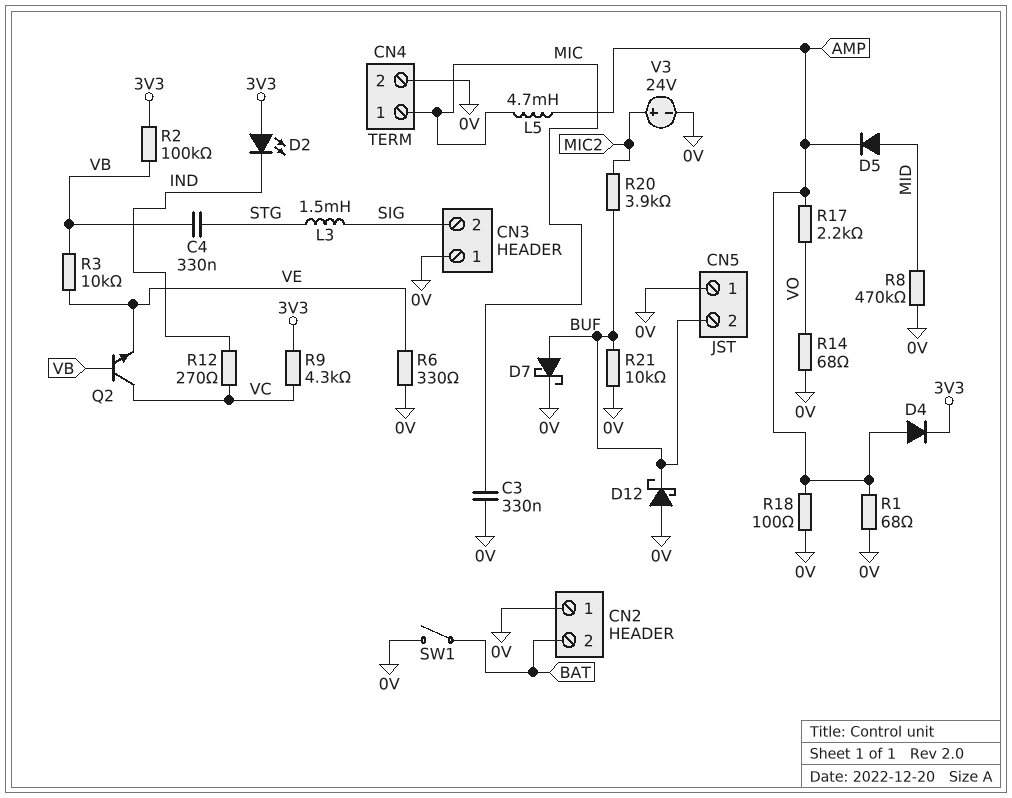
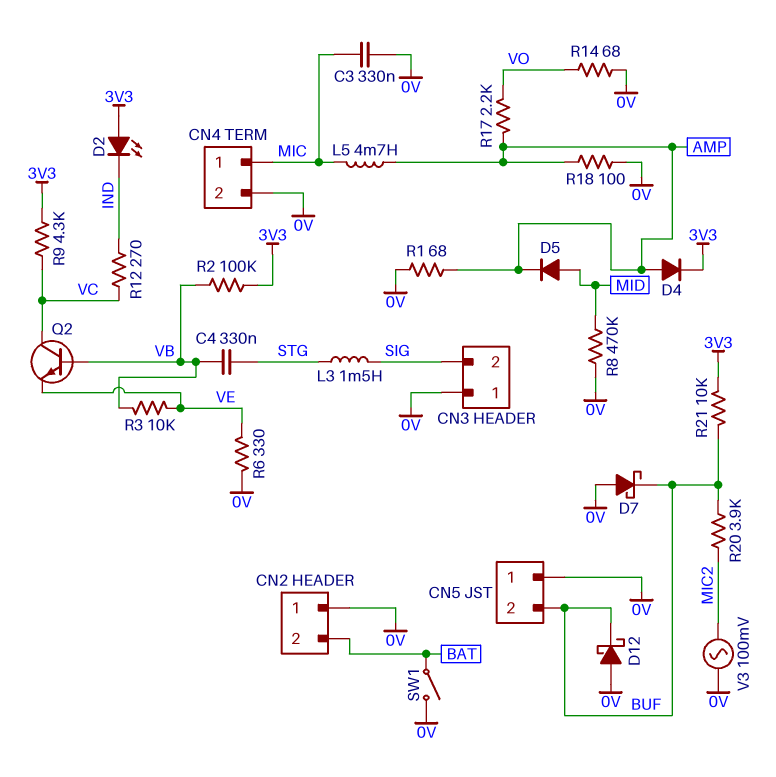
D7: schottky (A BUF, K 0V) -> schottky (A 0V, K BUF)
R21: 10k (0V, BUF) -> 10k (3V3, BUF)
V3: 24V (plus MIC2, minus 0V) -> AC 100mV (0V, MIC2)

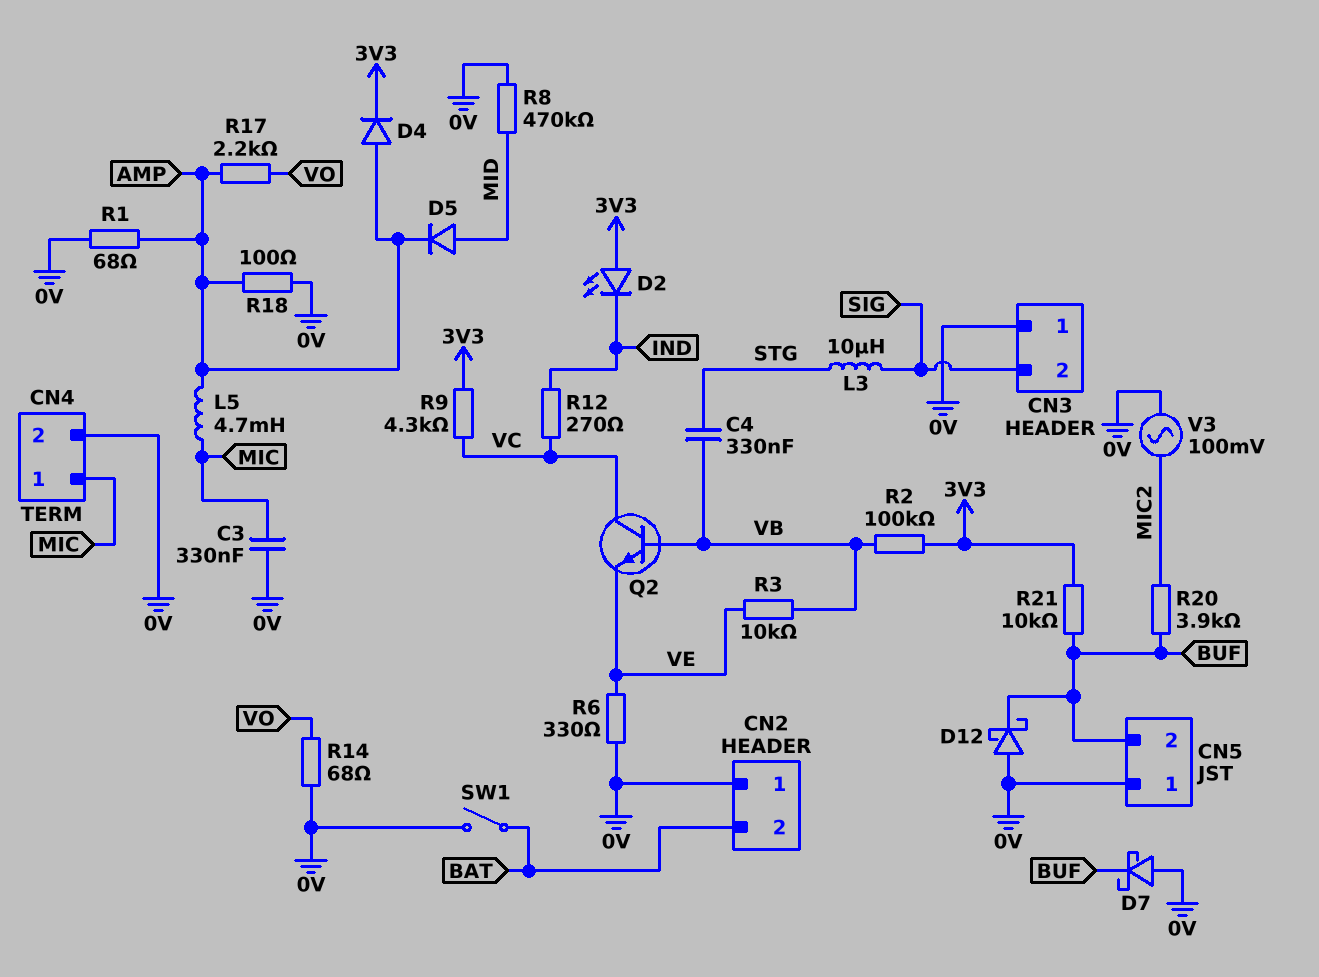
L3: 1.5mH (SIG, STG) -> 10uH (SIG, STG)

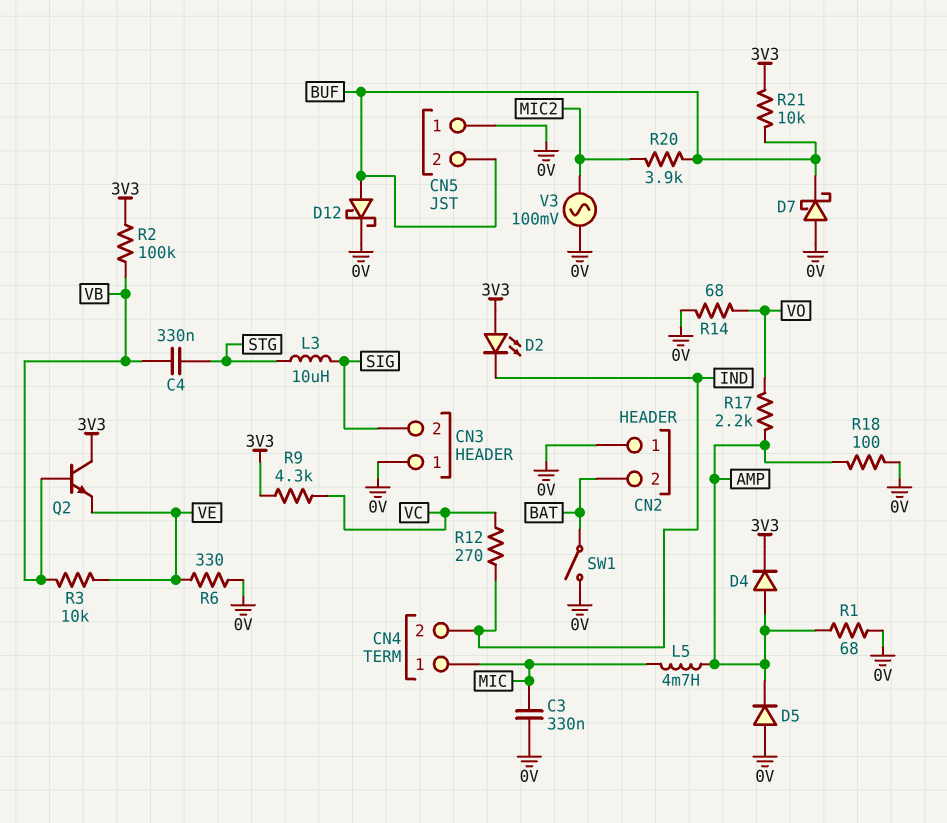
CN4 pin 2: 0V -> IND
D5: diode (A MID, K AMP) -> diode (A 0V, K AMP)
D12: schottky (A 0V, K BUF) -> schottky (A BUF, K 0V)
Q2: NPN (B VB, C VC, E VE) -> NPN (B VB, C 3V3, E VE)
R8: 470k (0V, MID) -> none

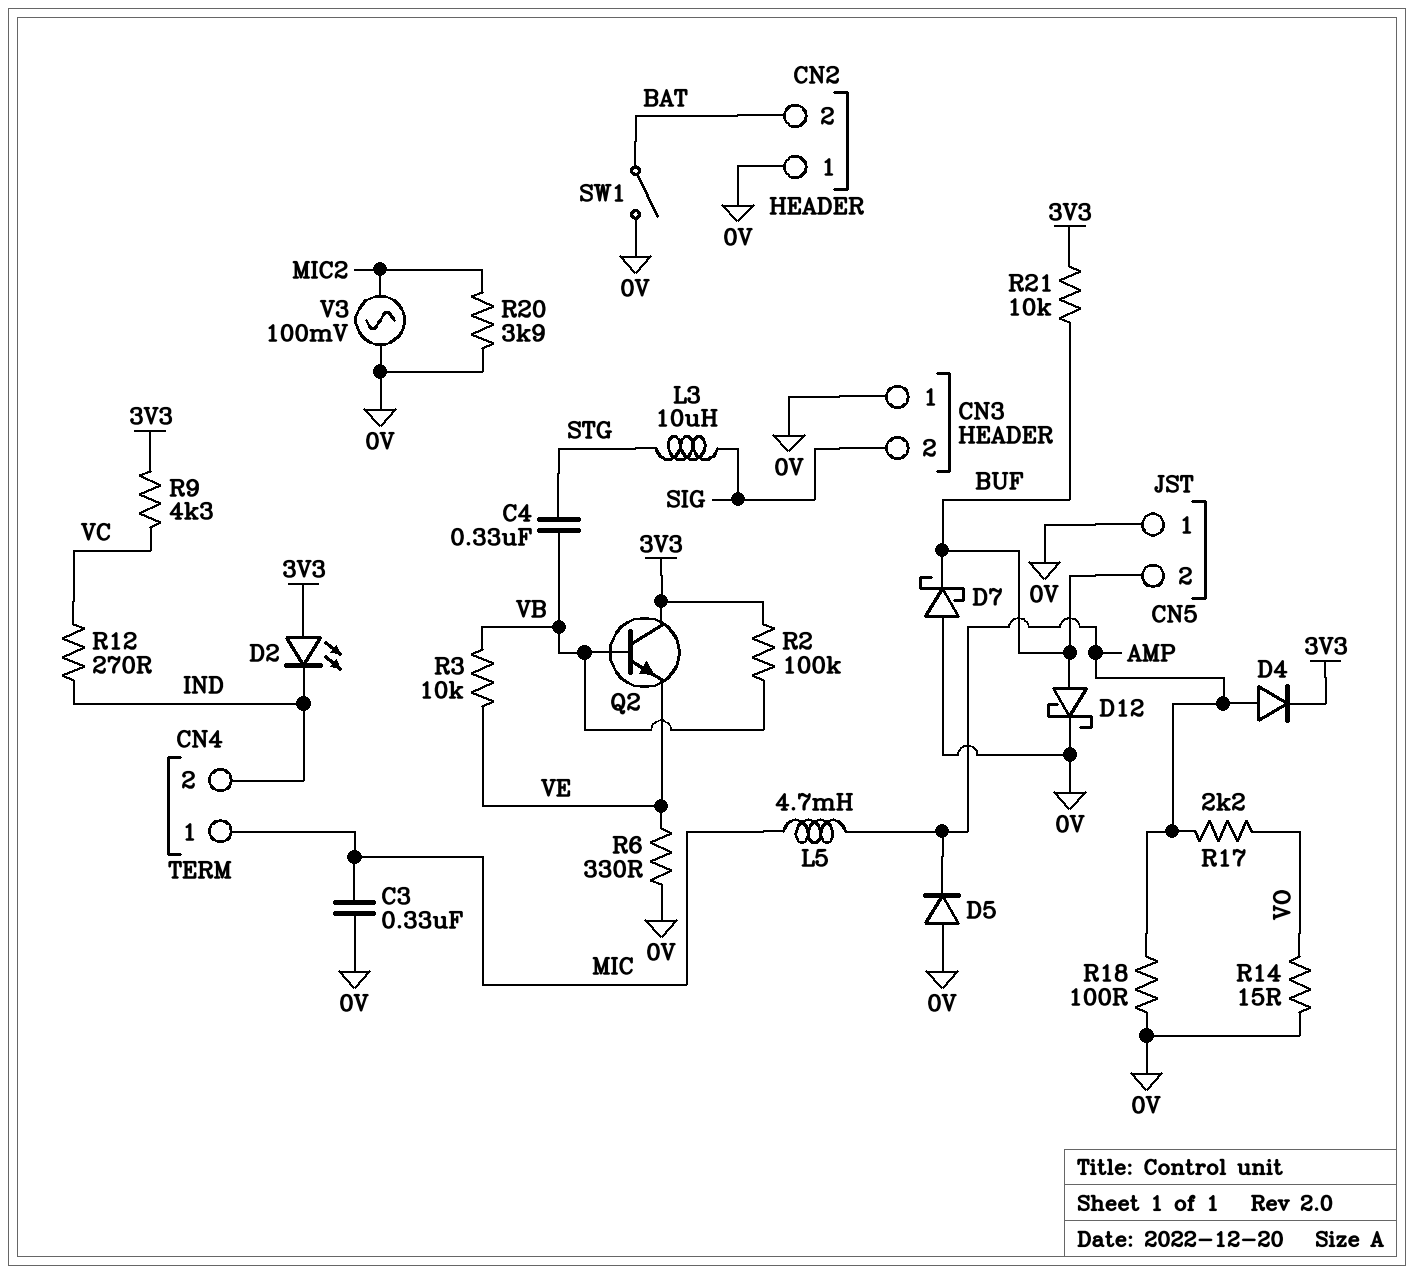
R1: 68 (0V, AMP) -> none
R14: 68 (0V, VO) -> 15 (0V, VO)
R20: 3.9k (BUF, MIC2) -> 3.9k (0V, MIC2)

